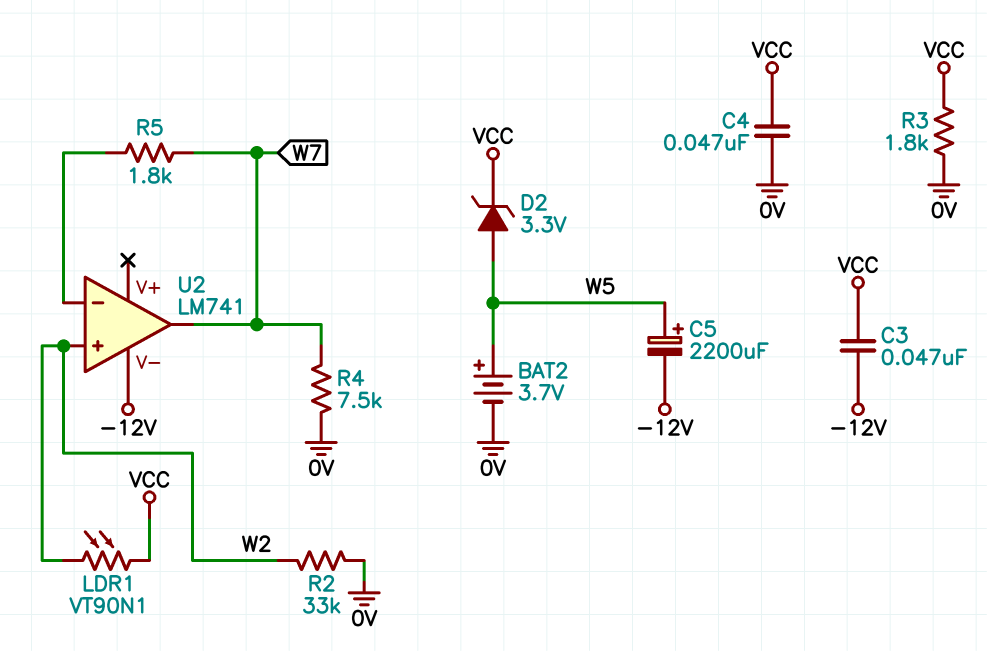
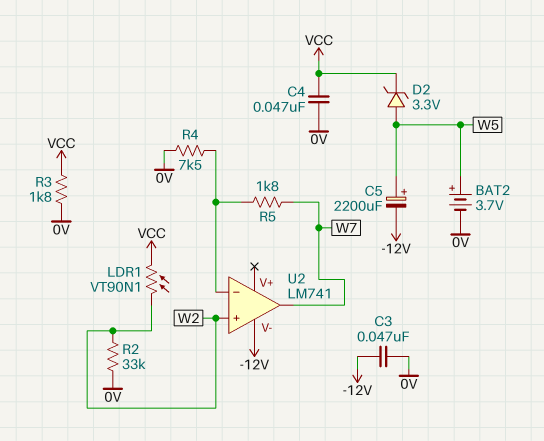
C3: 47nF (-12V, VCC) -> 47nF (-12V, 0V)
R4: 7.5k (0V, W7) -> 7.5k (0V, U2/in-)

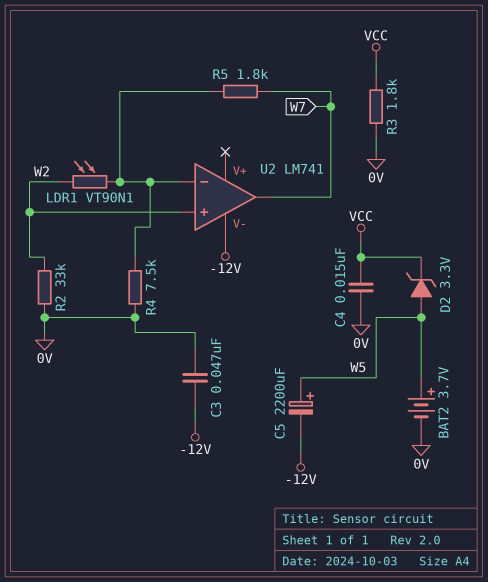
C4: 47nF (0V, VCC) -> 15nF (0V, VCC)
LDR1: VT90N1 (VCC, W2) -> VT90N1 (U2/in-, W2)

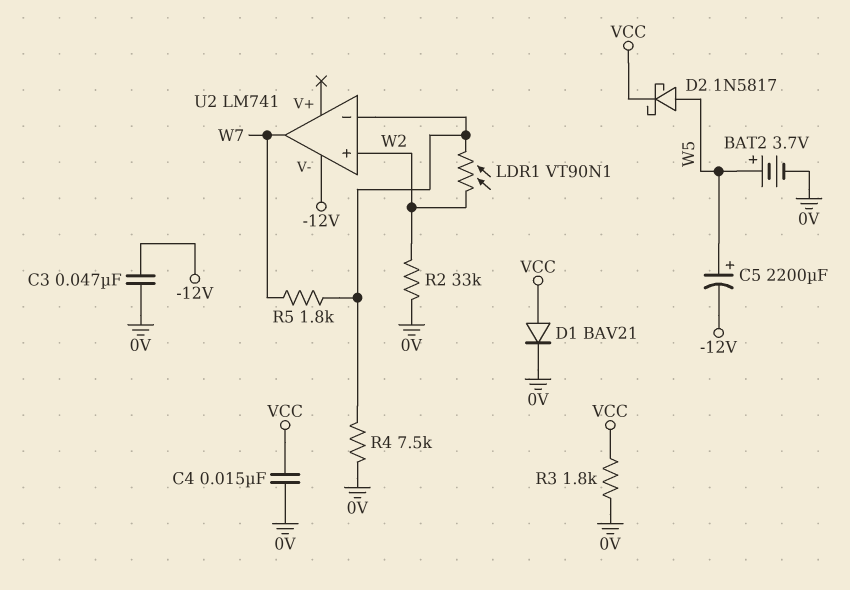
D1: none -> diode BAV21 (A VCC, K 0V)
D2: zener 3.3V (A W5, K VCC) -> schottky 1N5817 (A W5, K VCC)

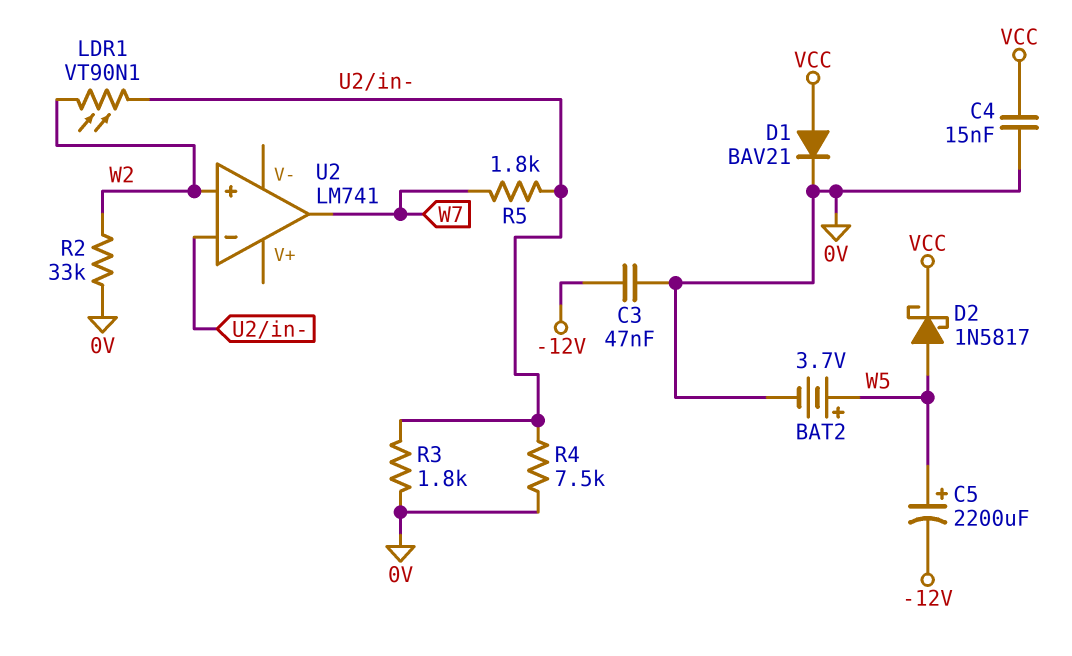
R3: 1.8k (0V, VCC) -> 1.8k (0V, U2/in-)
U2 pin V-: -12V -> none

